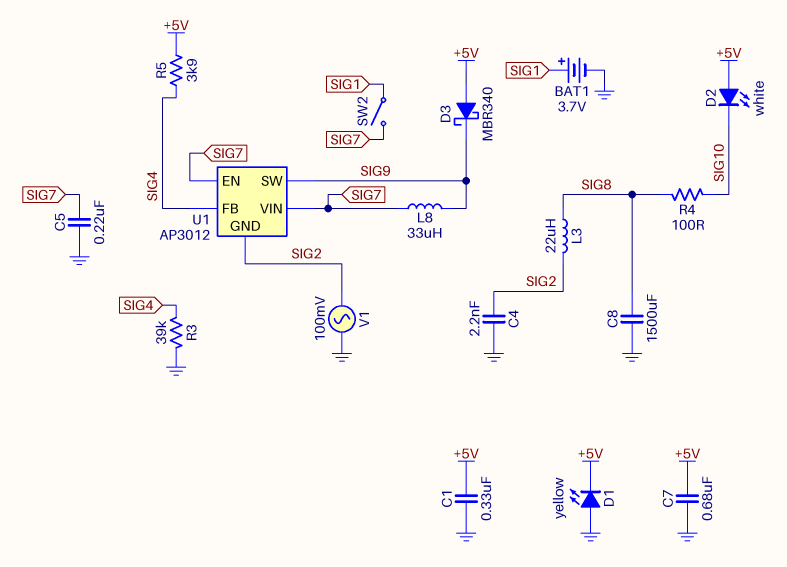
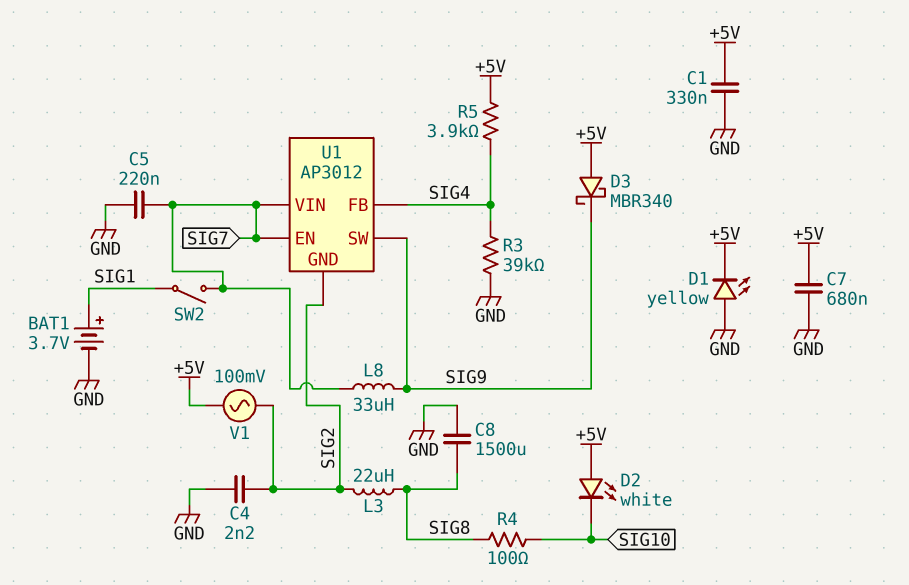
V1: AC 100mV (GND, SIG2) -> AC 100mV (+5V, SIG2)

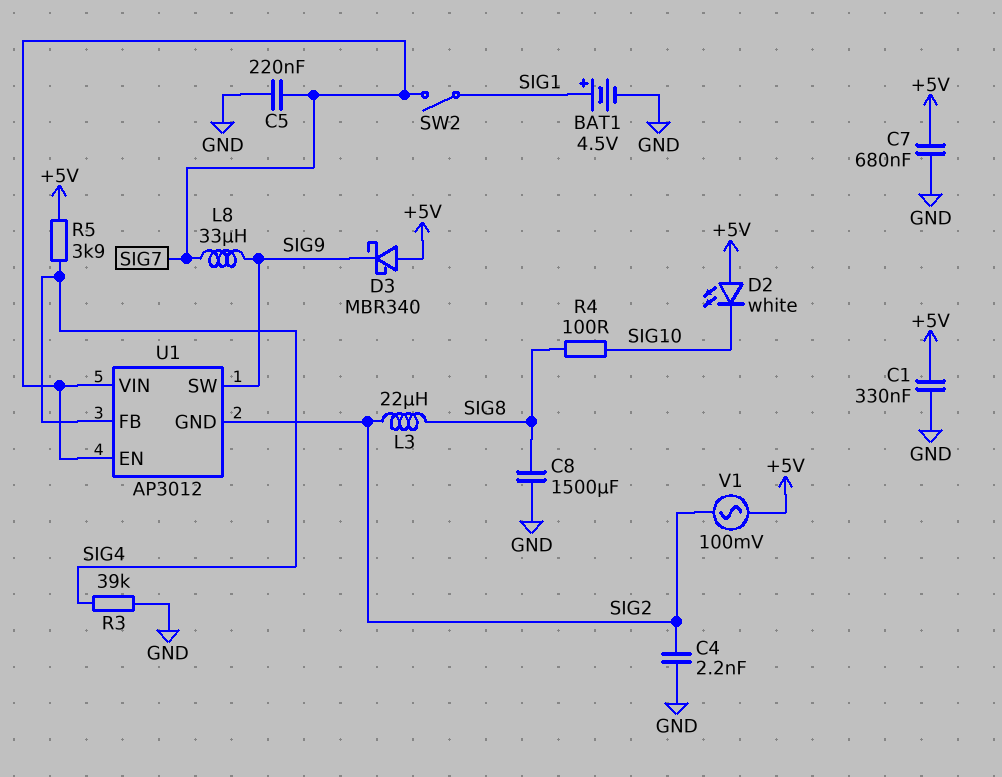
BAT1: 3.7V (plus SIG1, minus GND) -> 4.5V (plus SIG1, minus GND)
D1: LED yellow (A GND, K +5V) -> none

